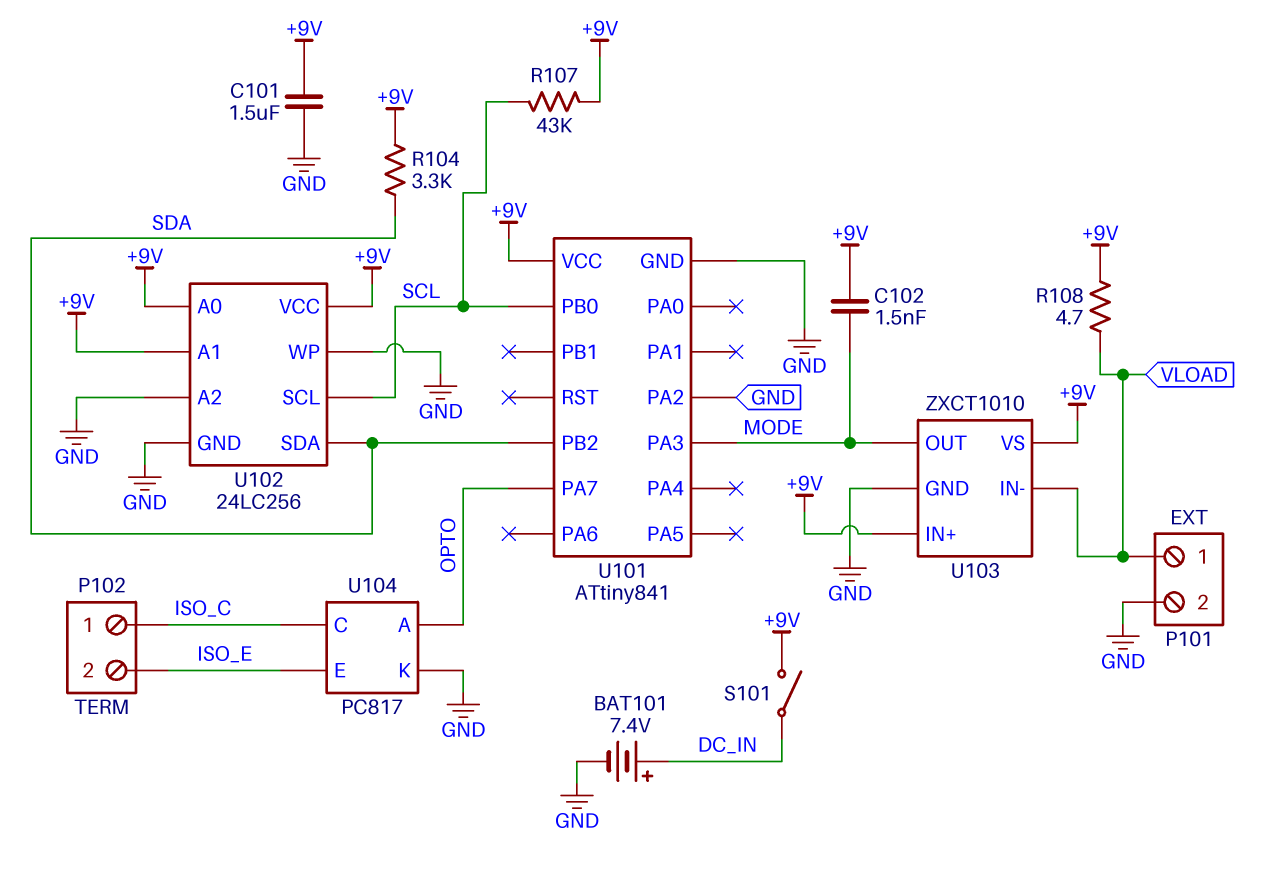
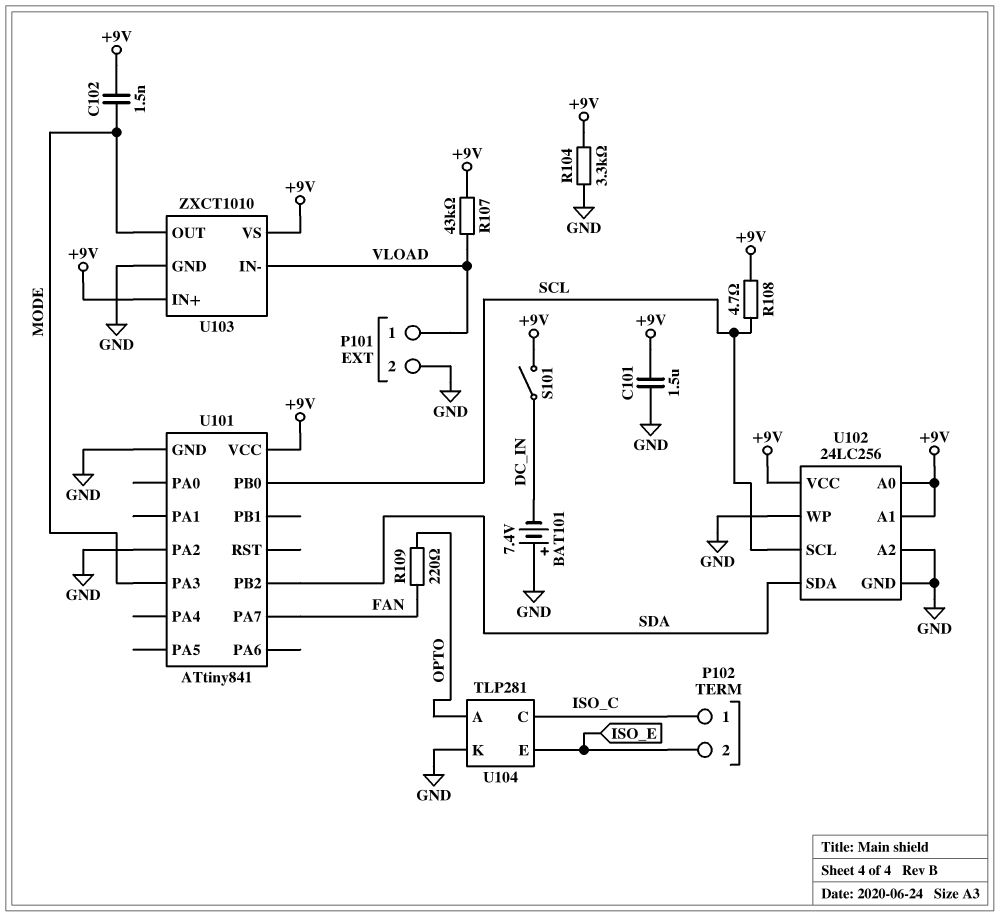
BAT101: 7.4V (plus DC_IN, minus GND) -> 7.4V (plus GND, minus DC_IN)
R104: 3.3k (+9V, SDA) -> 3.3k (+9V, GND)
R107: 43k (+9V, SCL) -> 43k (+9V, VLOAD)
R108: 4.7 (+9V, VLOAD) -> 4.7 (+9V, SCL)
R109: none -> 220 (FAN, OPTO)
U101 pin PA7: OPTO -> FAN
U104: PC817 -> TLP281

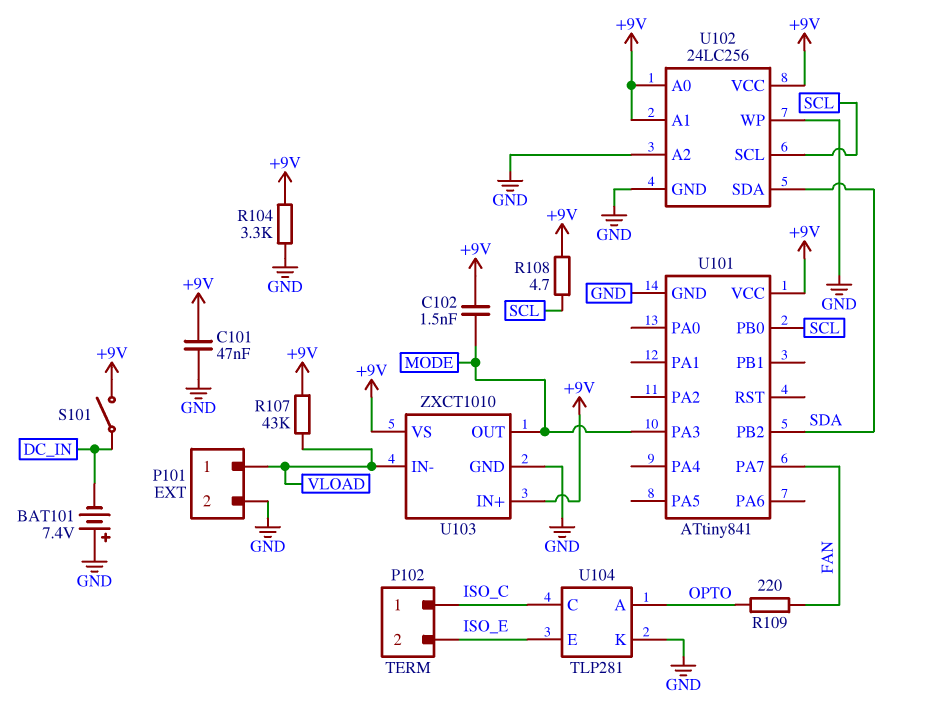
C101: 1.5uF (+9V, GND) -> 47nF (+9V, GND)
U101 pin PA2: GND -> none

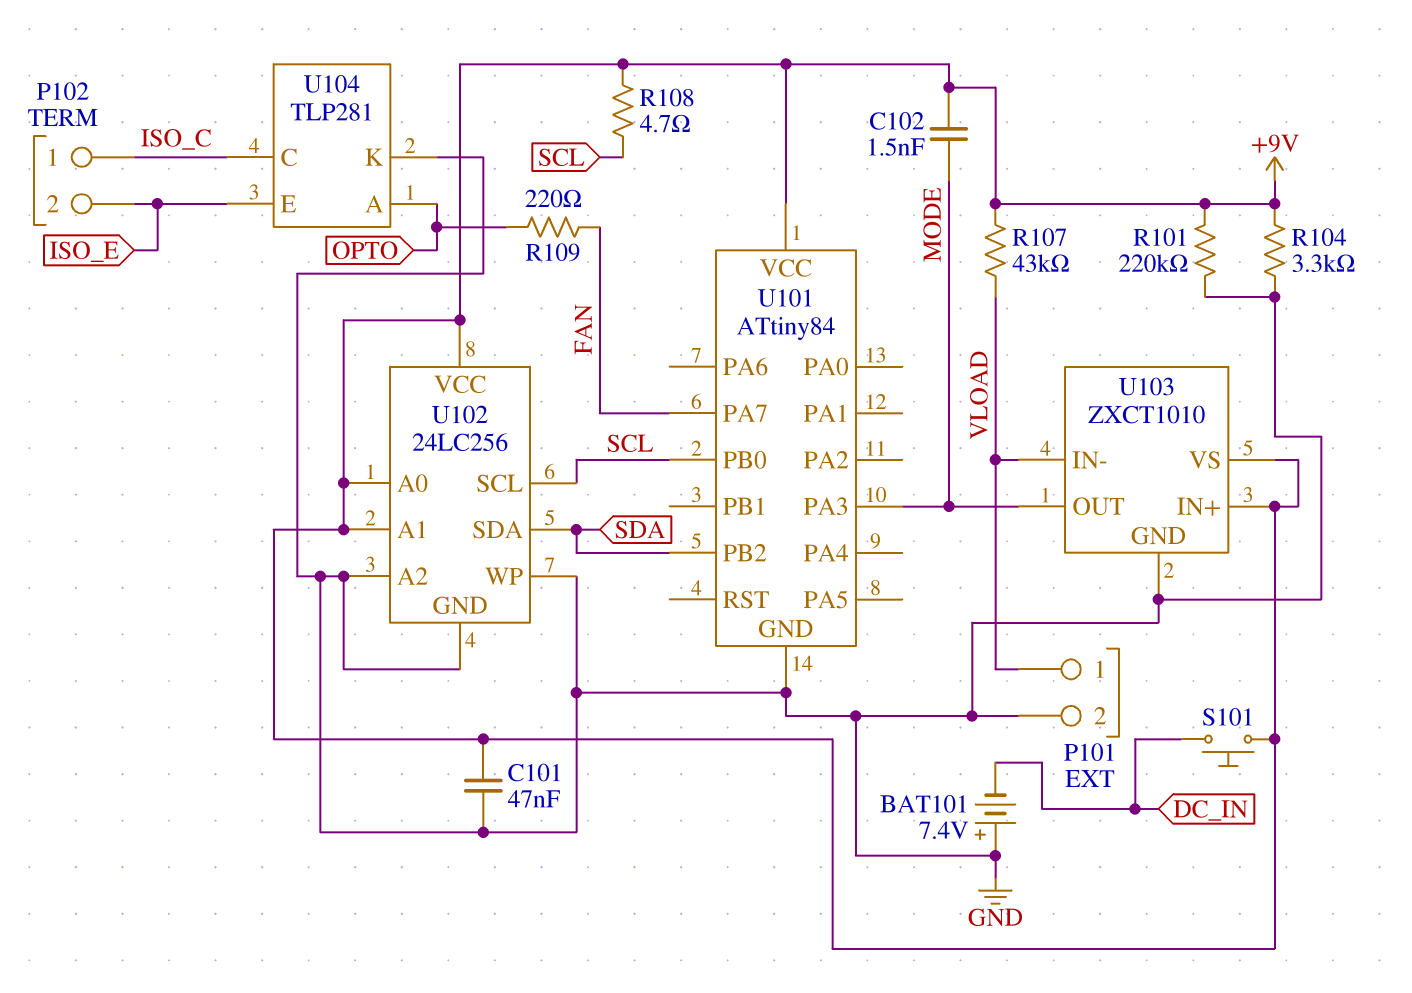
R101: none -> 220k (+9V, GND)
S101: switch (+9V, DC_IN) -> button (+9V, DC_IN)
U101: ATtiny841 -> ATtiny84

